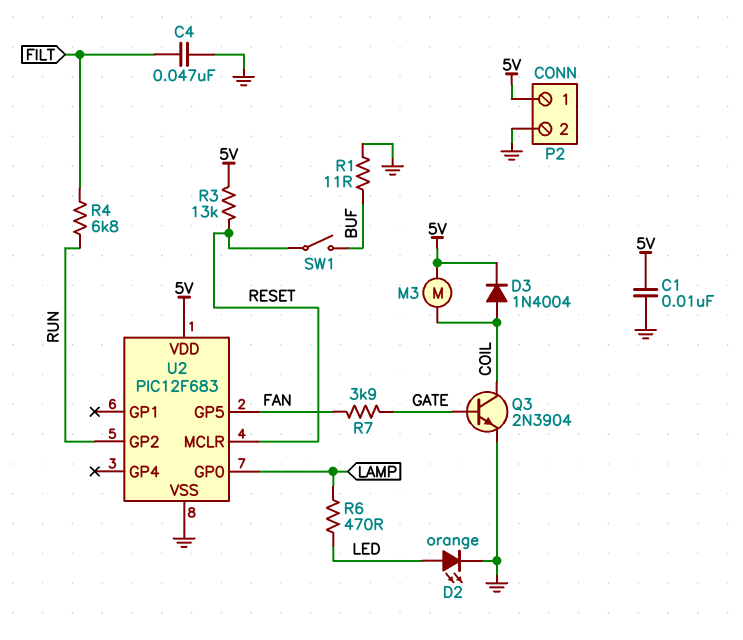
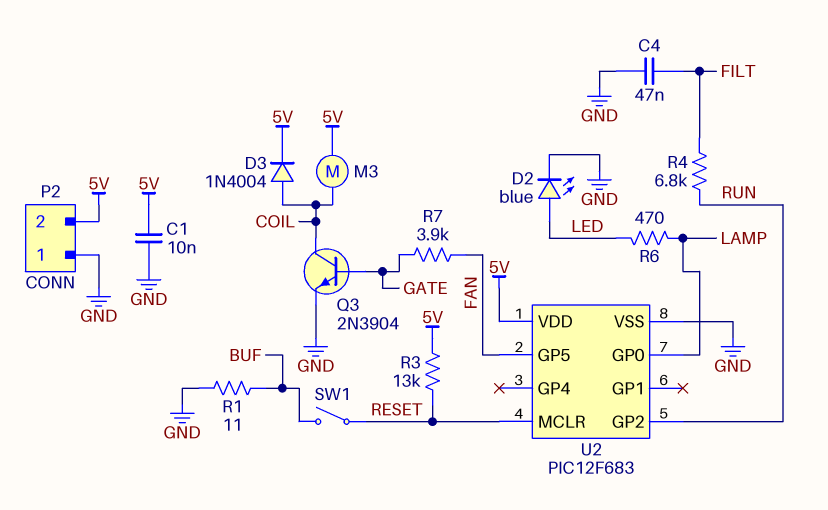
D2: LED orange (A LED, K GND) -> LED blue (A LED, K GND)
P2 pin 1: 5V -> GND
P2 pin 2: GND -> 5V

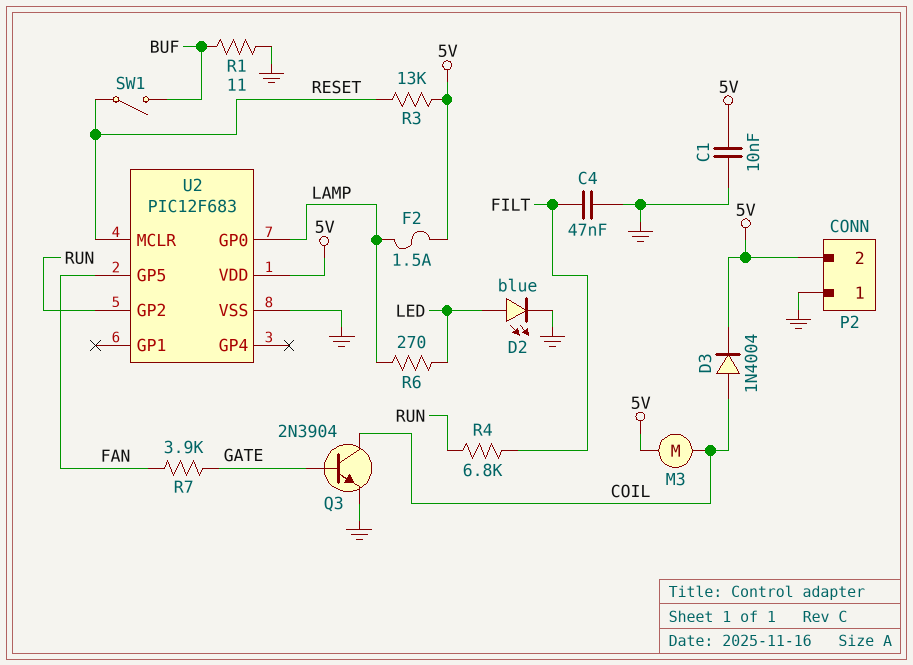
F2: none -> 1.5A (5V, LAMP)
R6: 470 (LAMP, LED) -> 270 (LAMP, LED)

